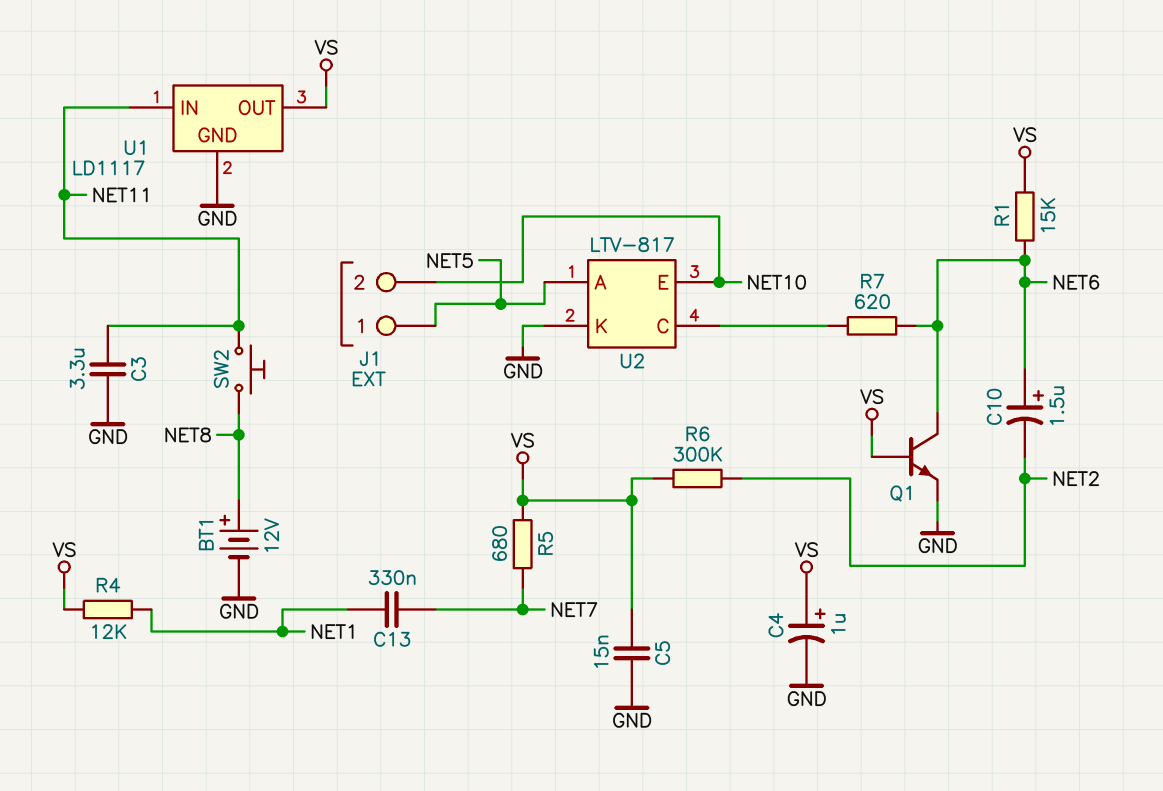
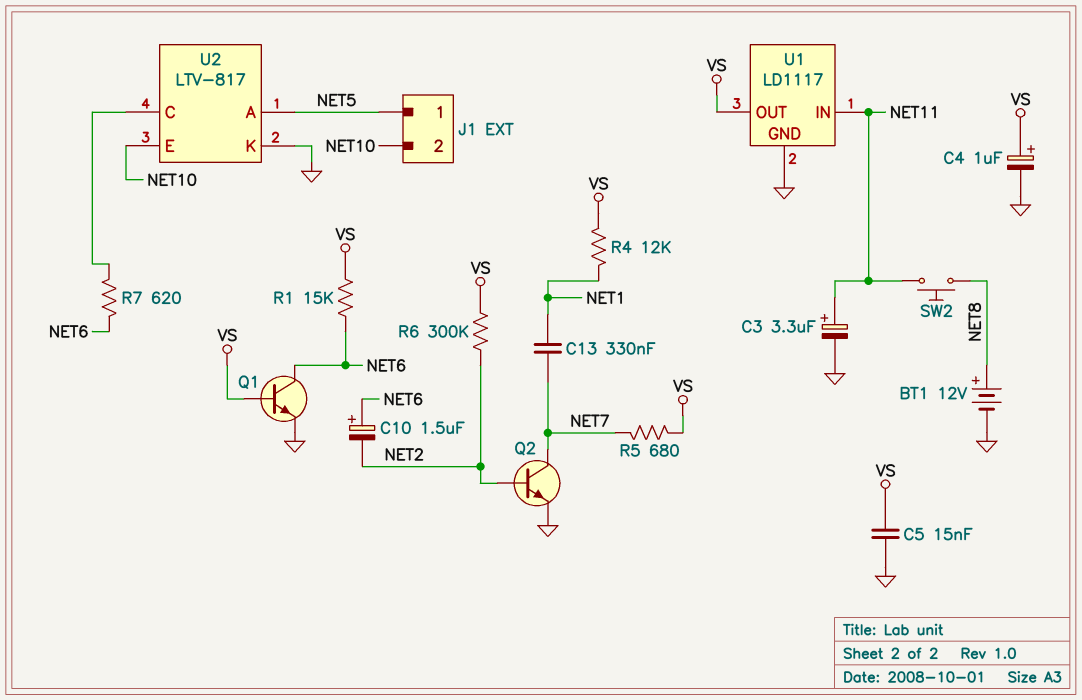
C3: 3.3uF (GND, NET11) -> 3.3uF (plus NET11, minus GND)
Q2: none -> NPN (B NET2, C NET7, E GND)

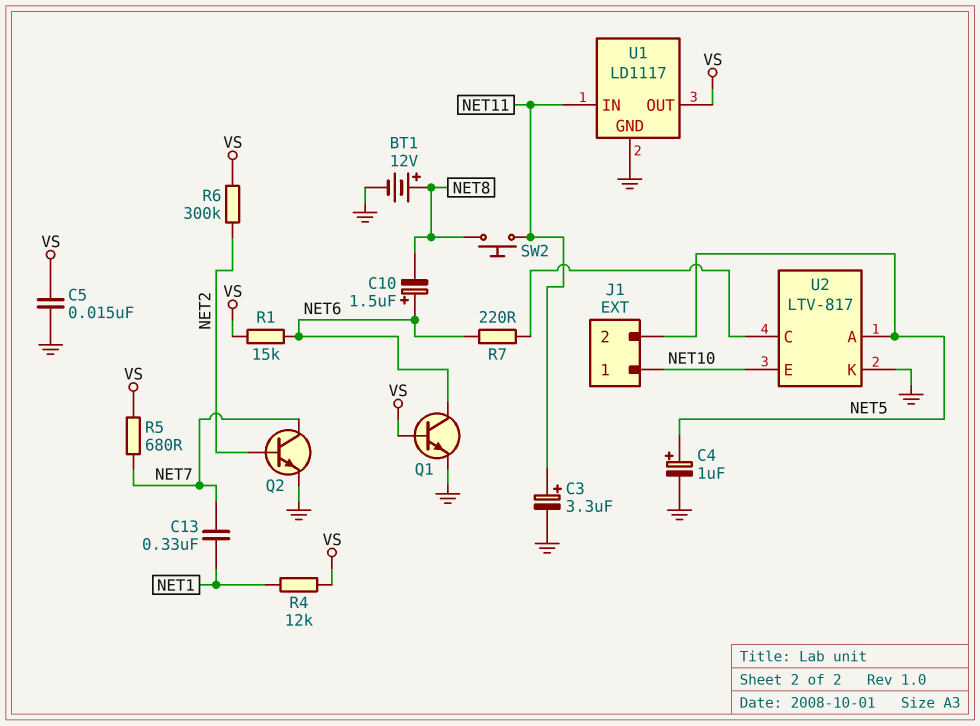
C4: 1uF (plus VS, minus GND) -> 1uF (plus NET5, minus GND)
C10: 1.5uF (plus NET6, minus NET2) -> 1.5uF (plus NET6, minus NET8)
J1 pin 1: NET5 -> NET10
J1 pin 2: NET10 -> NET5
R7: 620 (NET6, U2/C) -> 220 (NET6, U2/C)

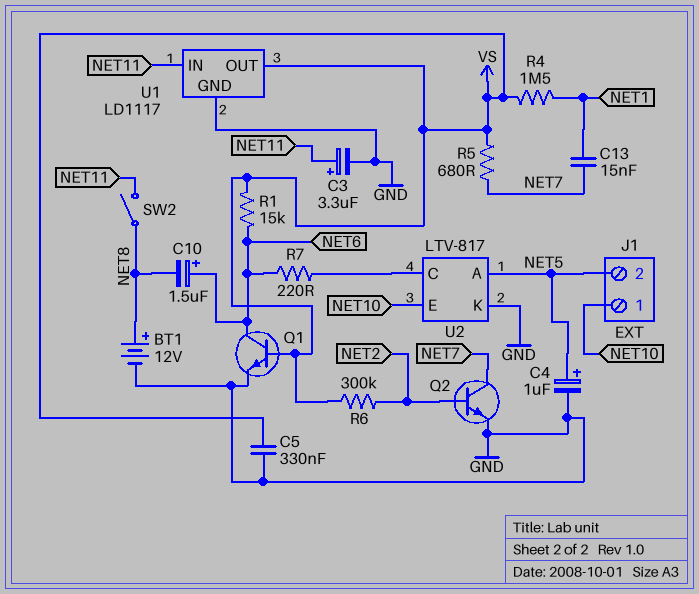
C5: 15nF (GND, VS) -> 330nF (GND, VS)
C13: 330nF (NET1, NET7) -> 15nF (NET1, NET7)
R4: 12k (NET1, VS) -> 1.5M (NET1, VS)
SW2: button (NET8, NET11) -> switch (NET8, NET11)

